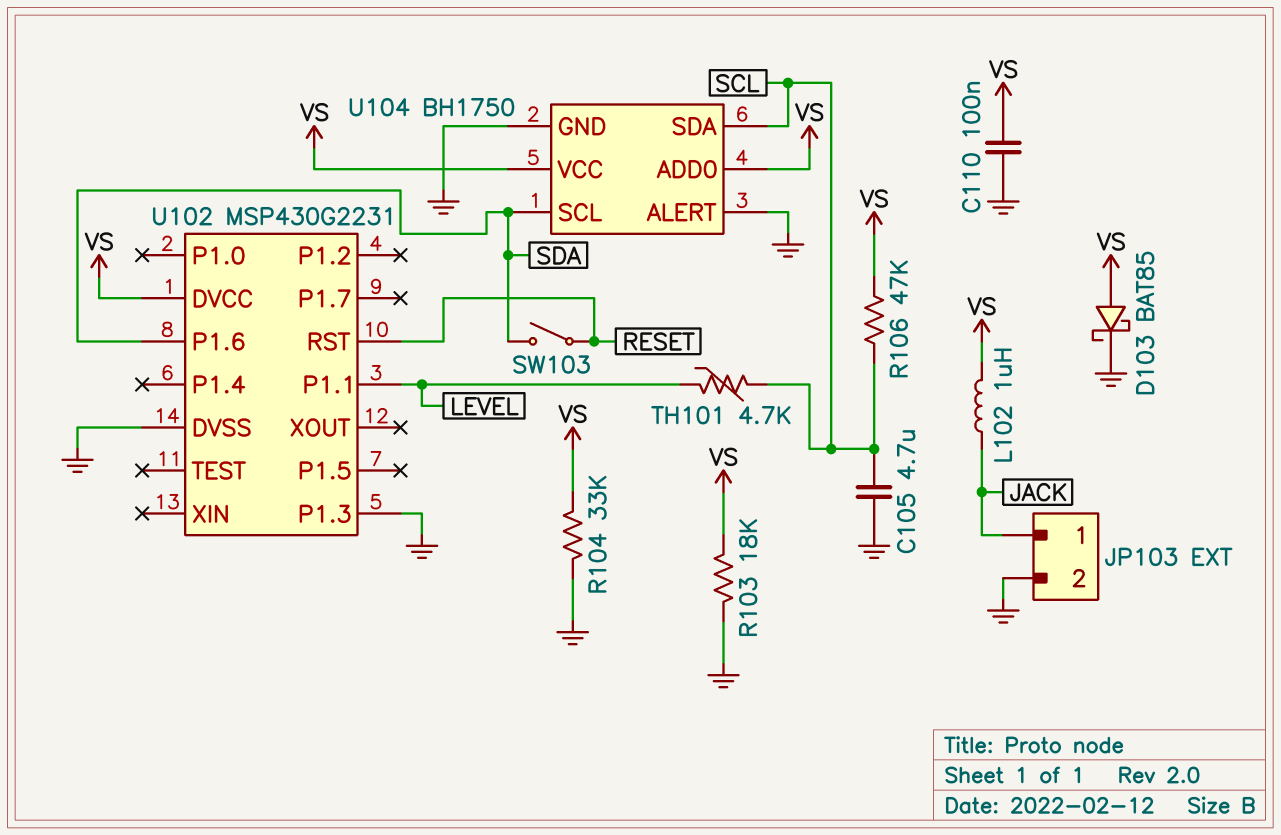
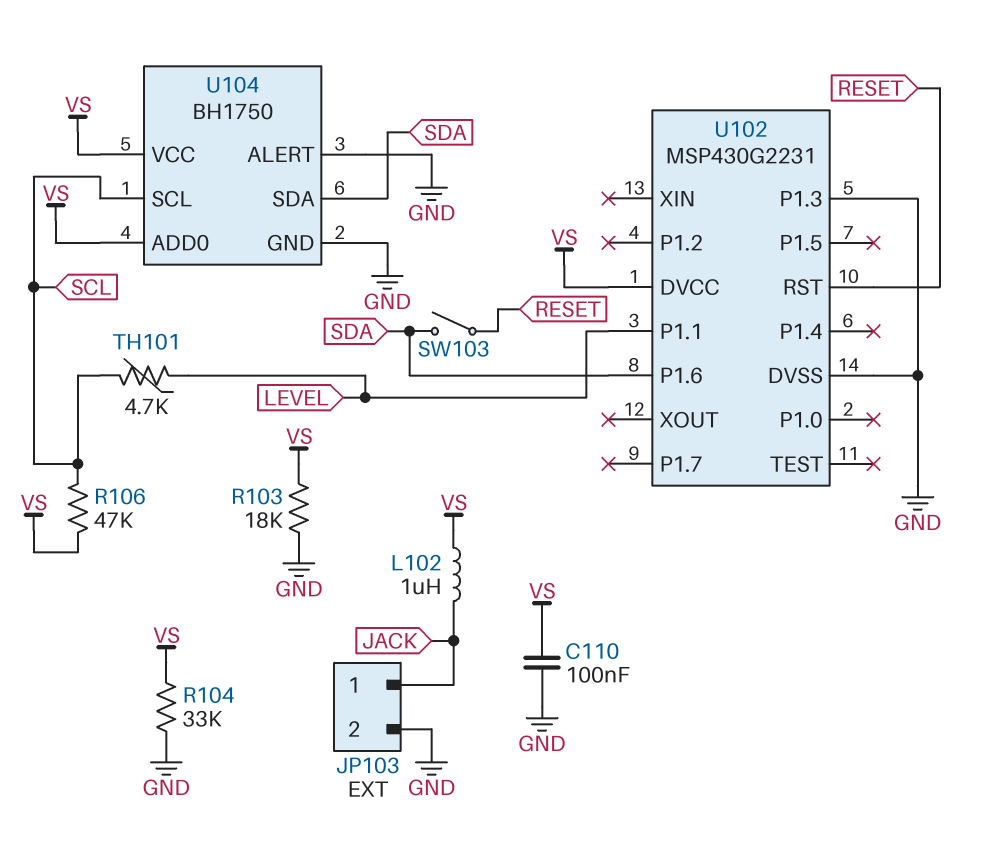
C105: 4.7uF (GND, SCL) -> none
D103: schottky BAT85 (A VS, K GND) -> none
U104 pin SCL: SDA -> SCL
U104 pin SDA: SCL -> SDA

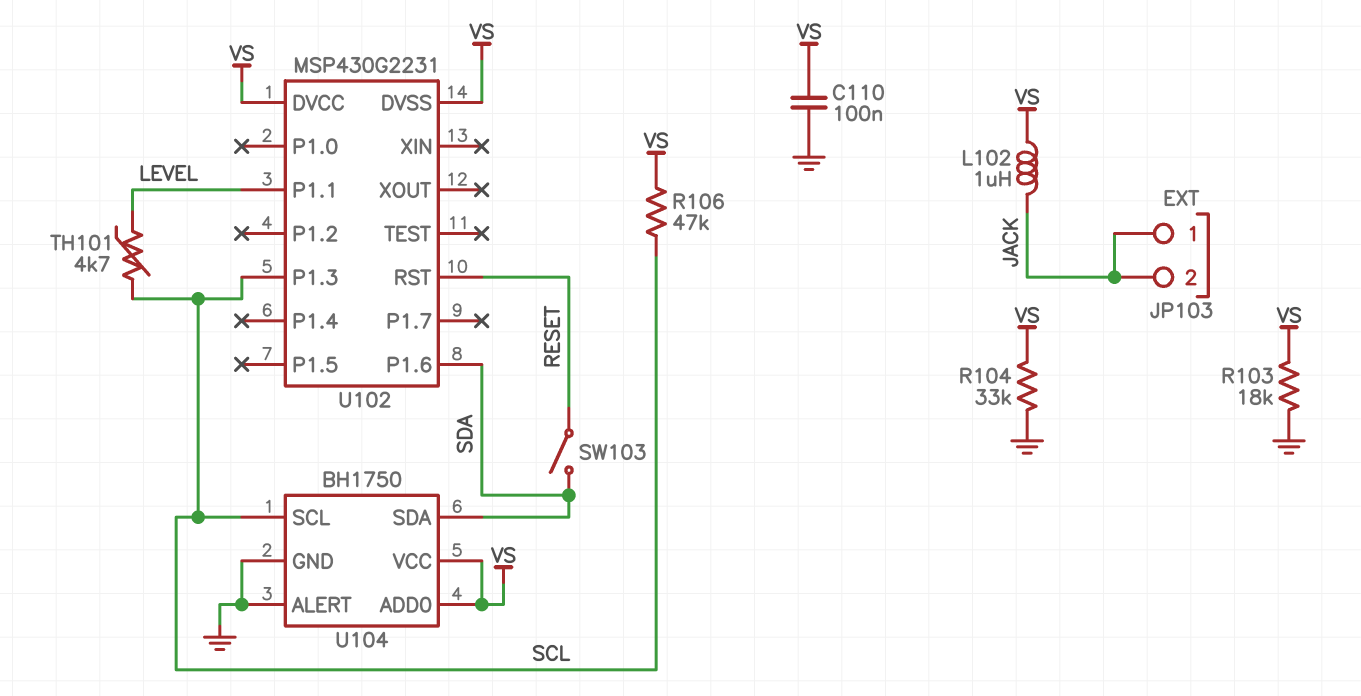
JP103 pin 2: GND -> JACK
U102 pin DVSS: GND -> VS
U102 pin P1.3: GND -> SCL

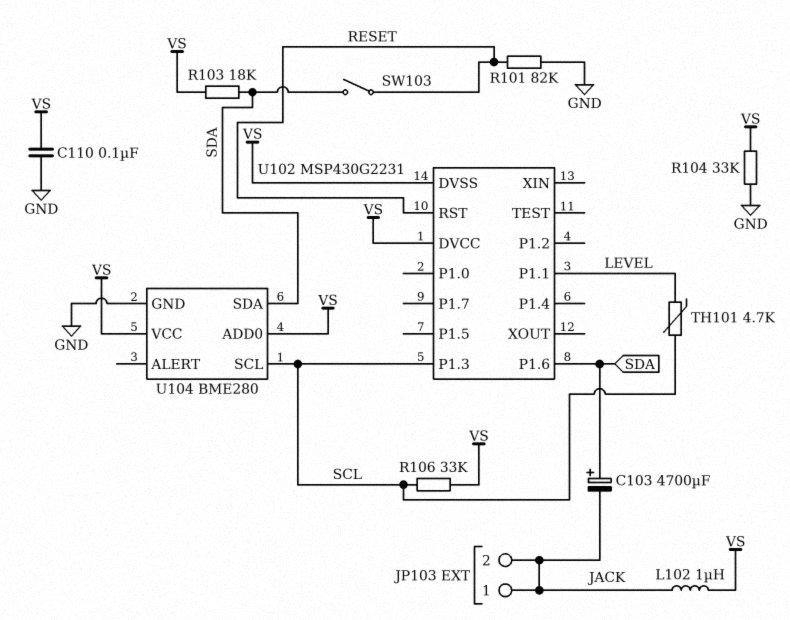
C103: none -> 4700uF (plus SDA, minus JACK)
R101: none -> 82k (GND, RESET)
R103: 18k (GND, VS) -> 18k (SDA, VS)
R106: 47k (SCL, VS) -> 33k (SCL, VS)
U104: BH1750 -> BME280
U104 pin ALERT: GND -> none

